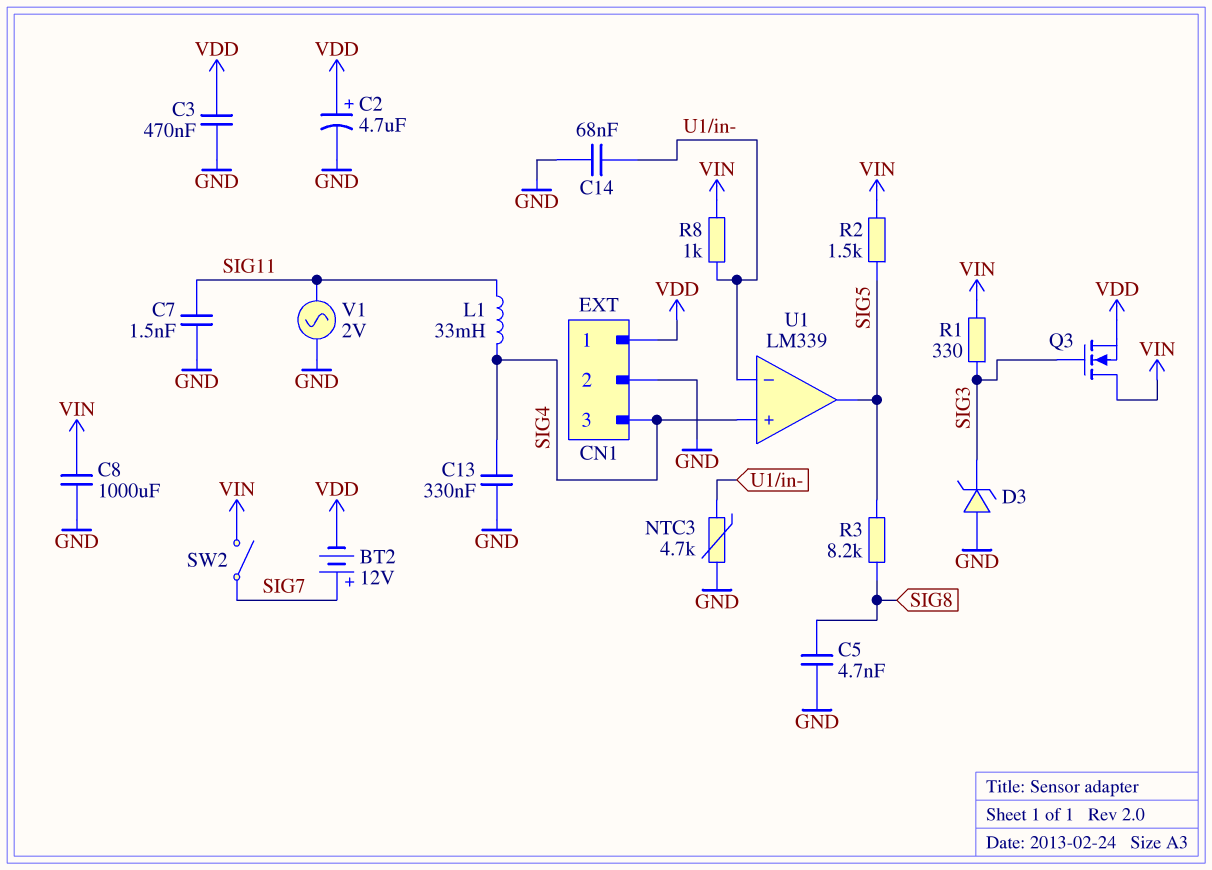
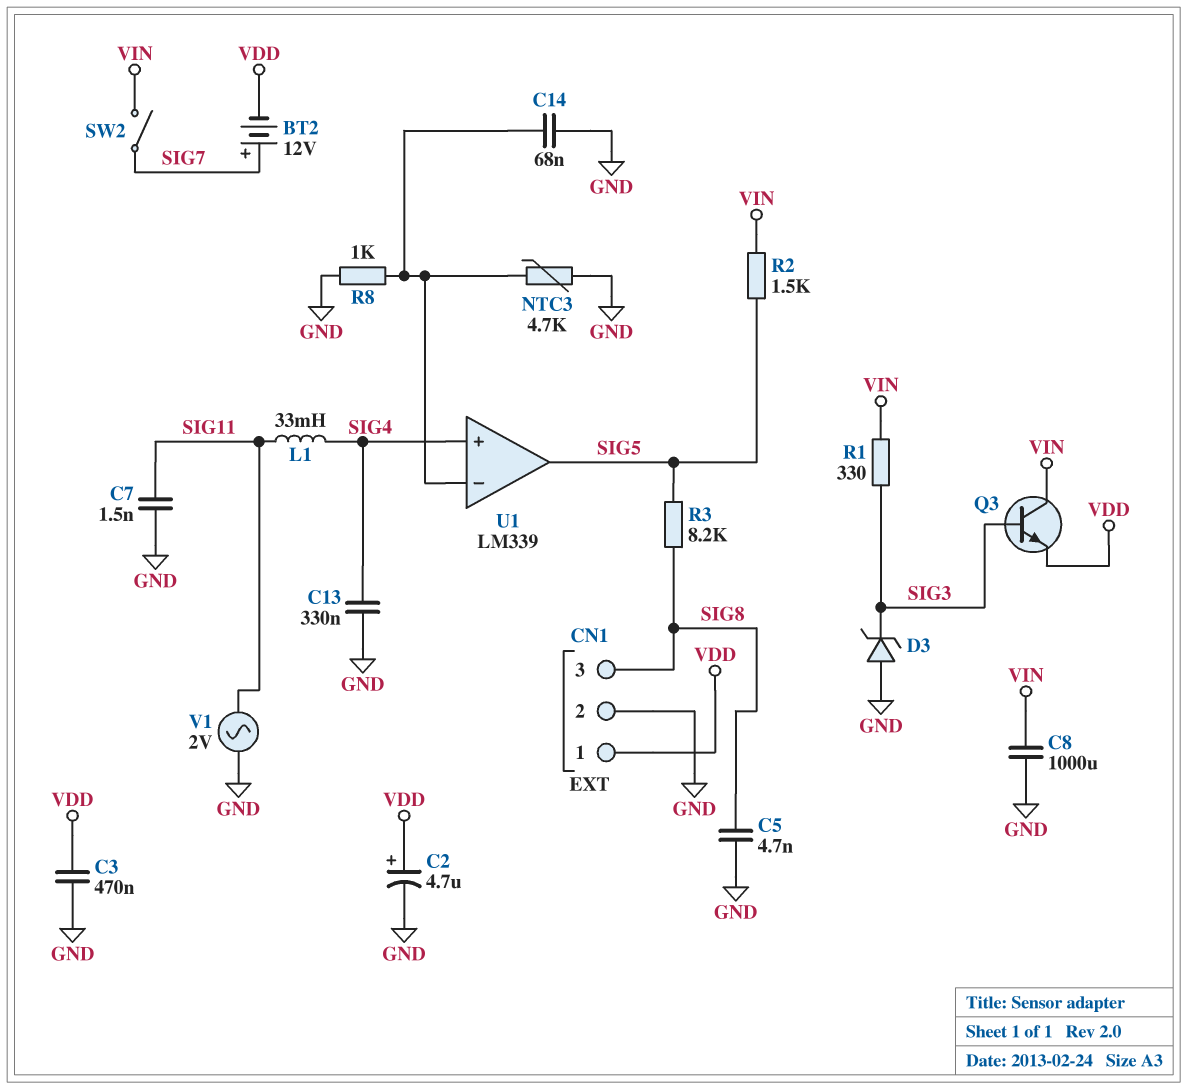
CN1 pin 3: SIG4 -> SIG8
Q3: NMOS (G SIG3, D VIN, S VDD) -> NPN (B SIG3, C VIN, E VDD)
R8: 1k (U1/in-, VIN) -> 1k (GND, U1/in-)

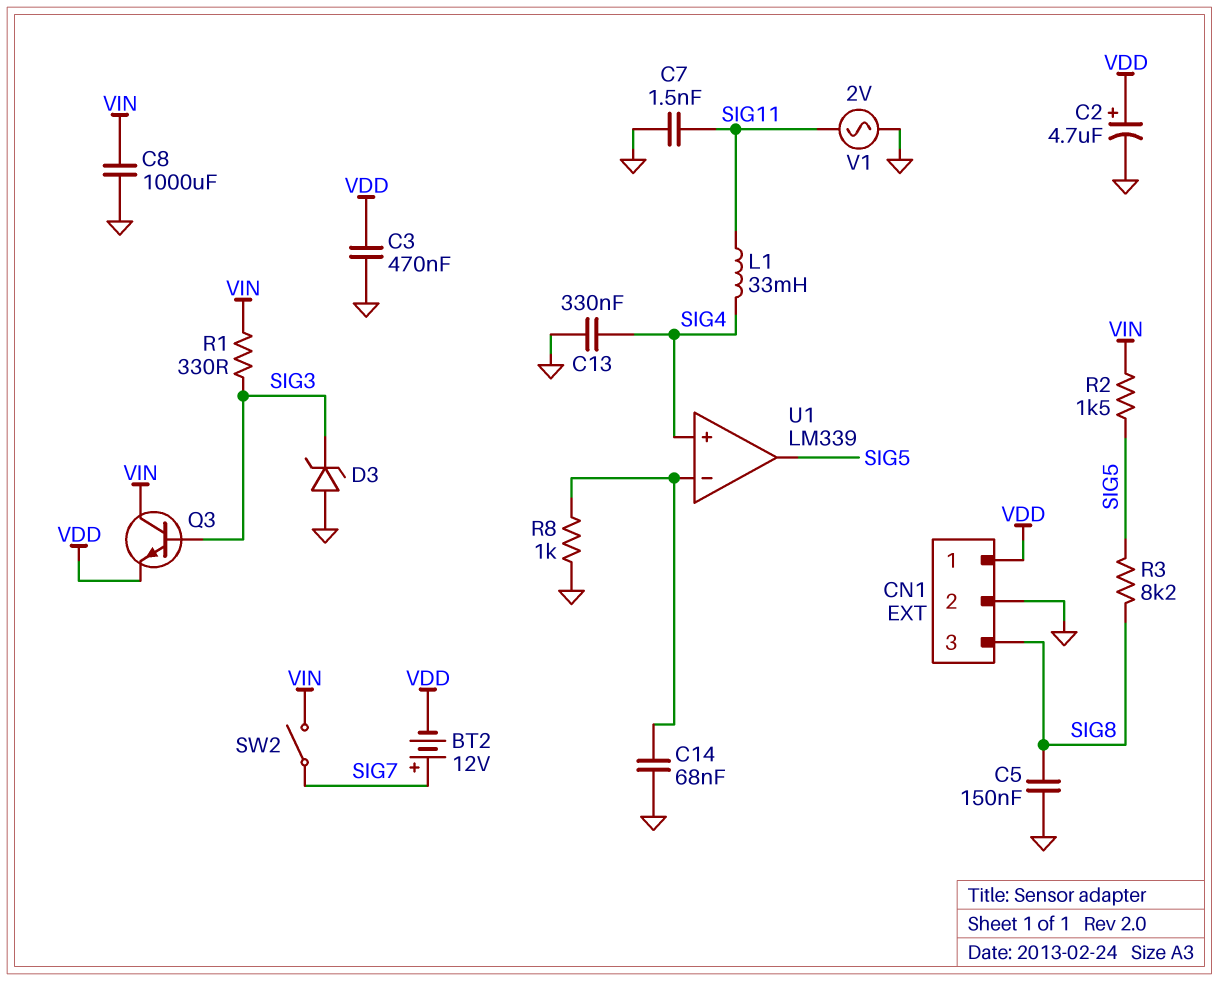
C5: 4.7nF (GND, SIG8) -> 150nF (GND, SIG8)
NTC3: 4.7k (GND, U1/in-) -> none

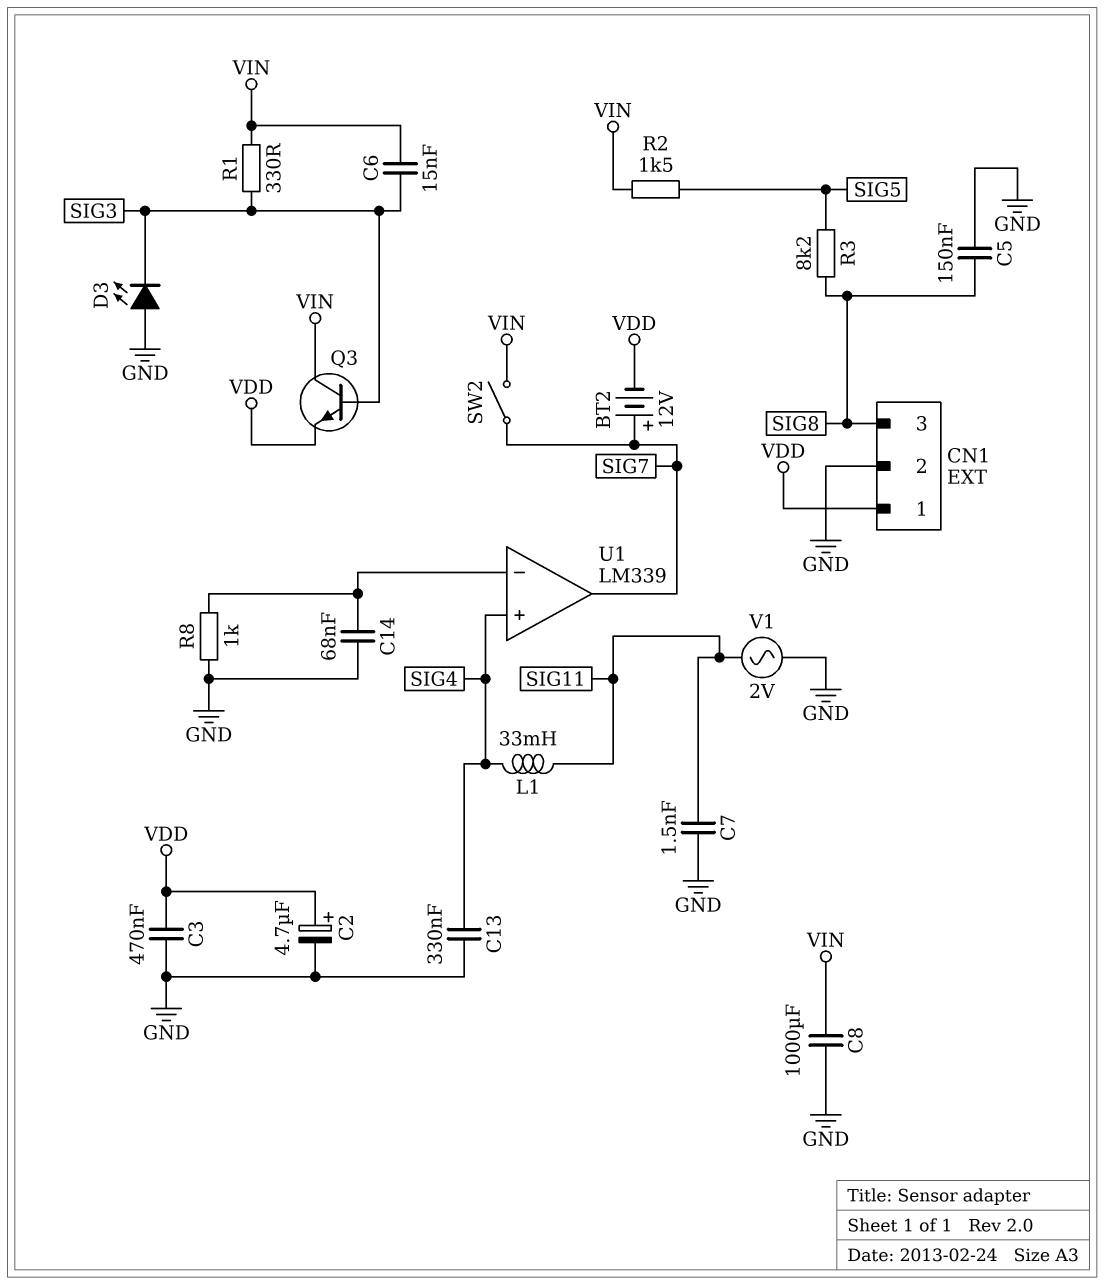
C6: none -> 15nF (SIG3, VIN)
D3: zener (A GND, K SIG3) -> LED (A GND, K SIG3)
U1 pin out: SIG5 -> SIG7

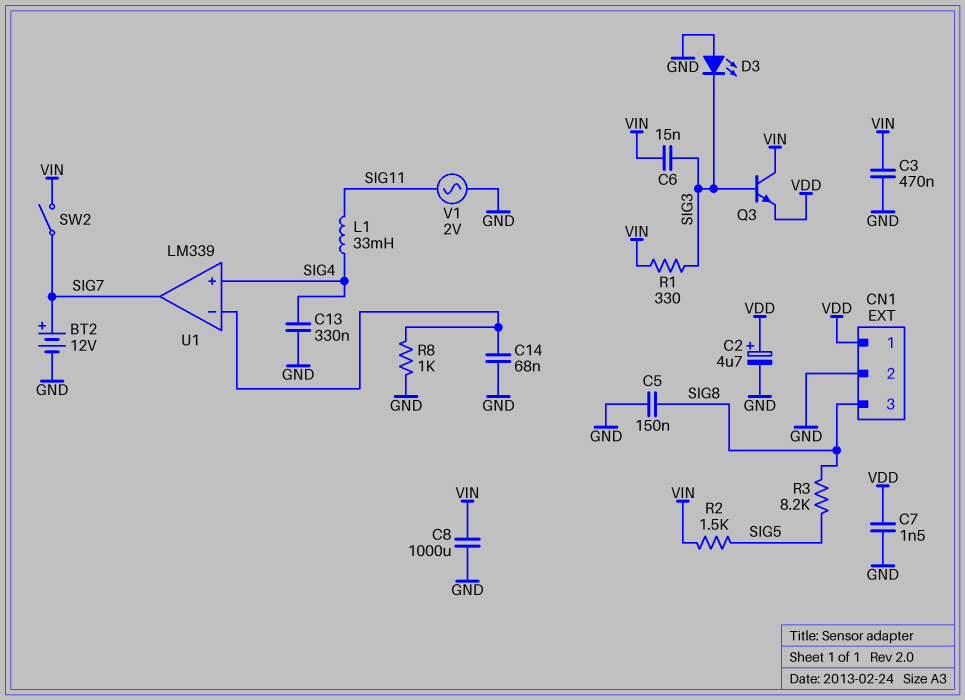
BT2: 12V (plus SIG7, minus VDD) -> 12V (plus SIG7, minus GND)
C3: 470nF (GND, VDD) -> 470nF (GND, VIN)
C7: 1.5nF (GND, SIG11) -> 1.5nF (GND, VDD)

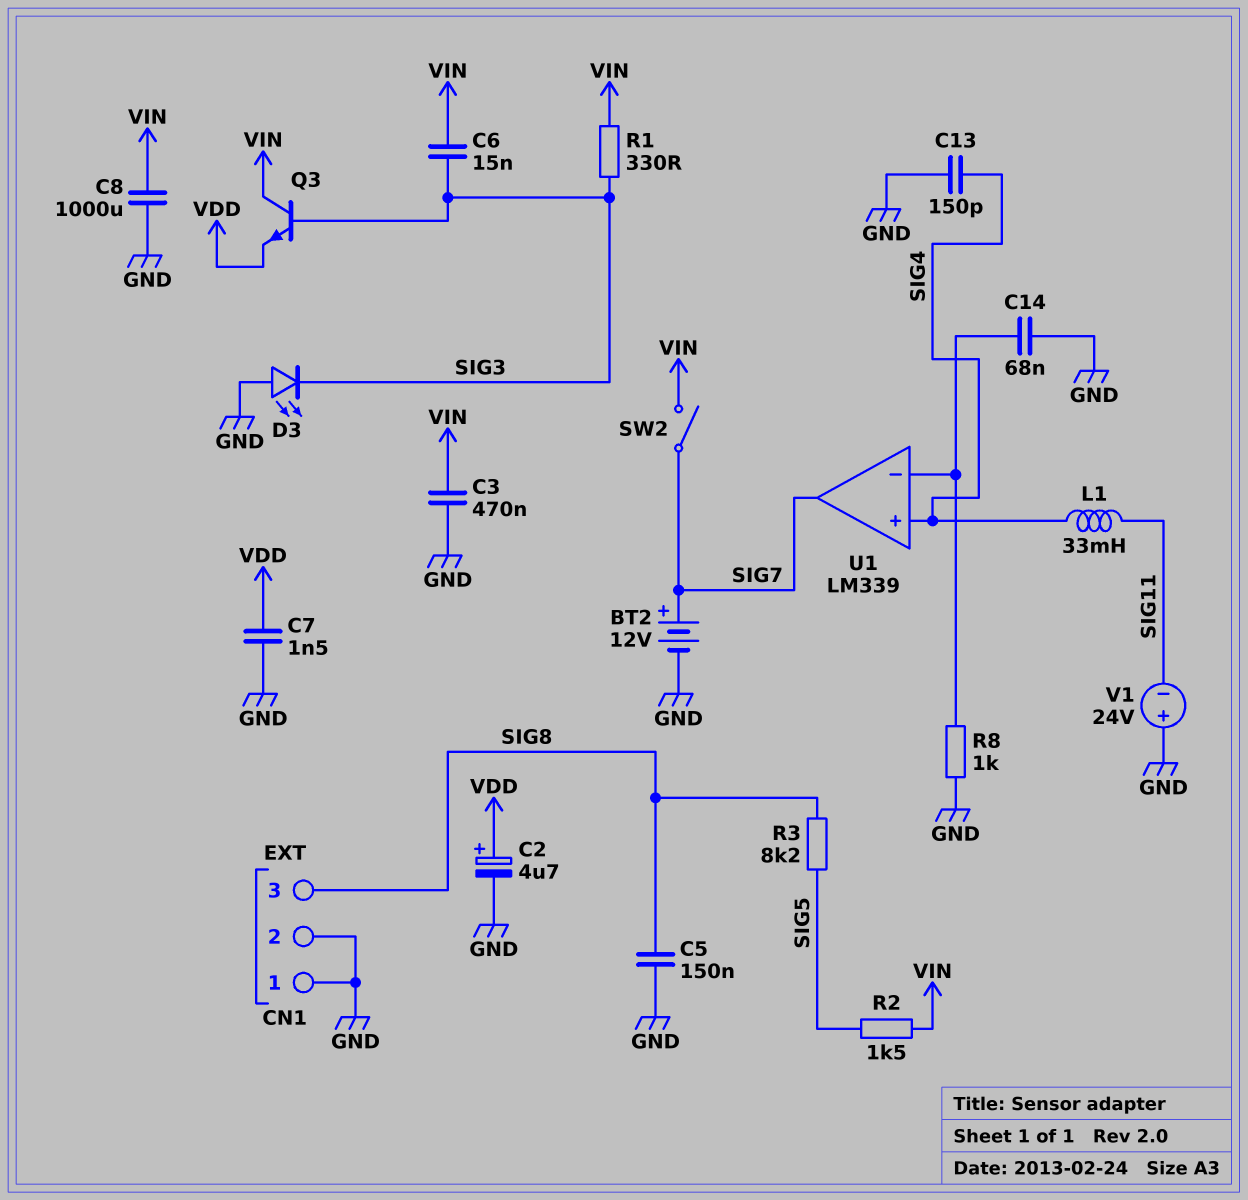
C13: 330nF (GND, SIG4) -> 150pF (GND, SIG4)
CN1 pin 1: VDD -> GND
V1: AC 2V (GND, SIG11) -> 24V (plus GND, minus SIG11)

